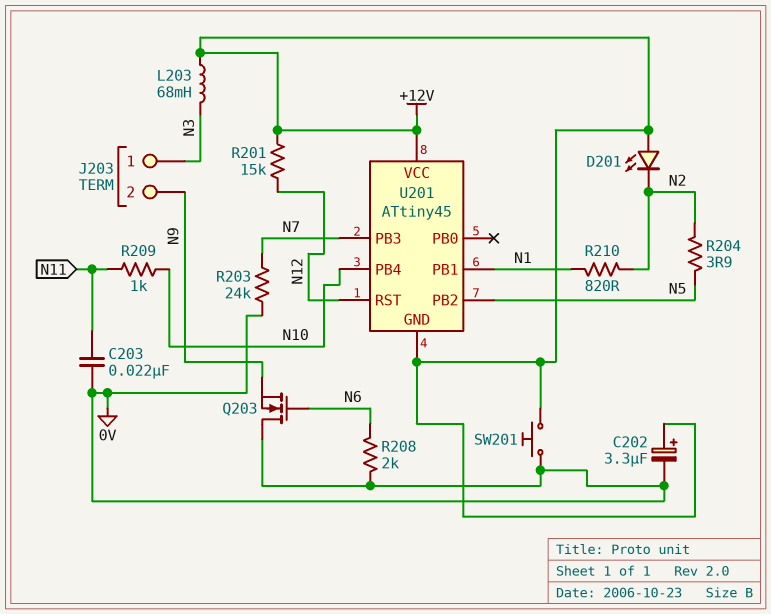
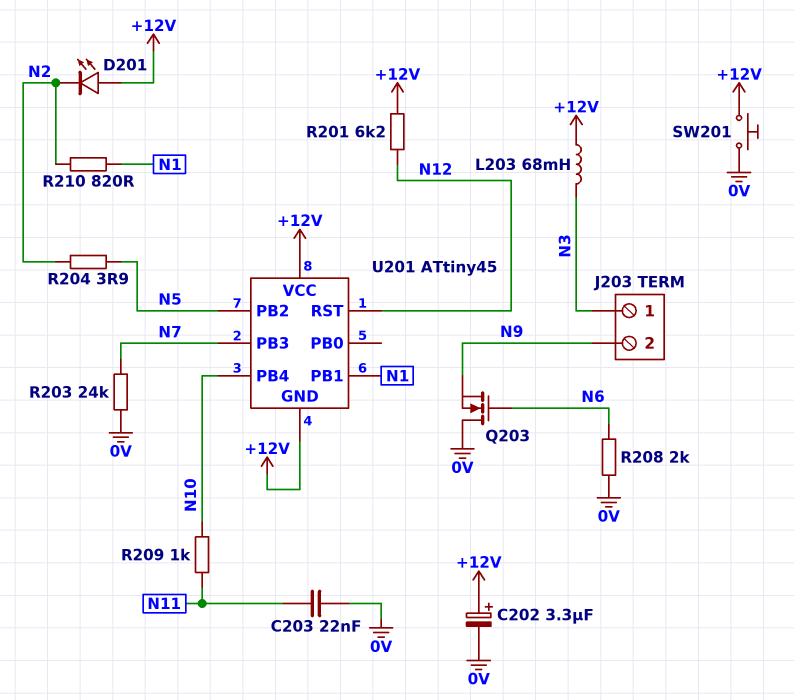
R201: 15k (+12V, N12) -> 6.2k (+12V, N12)

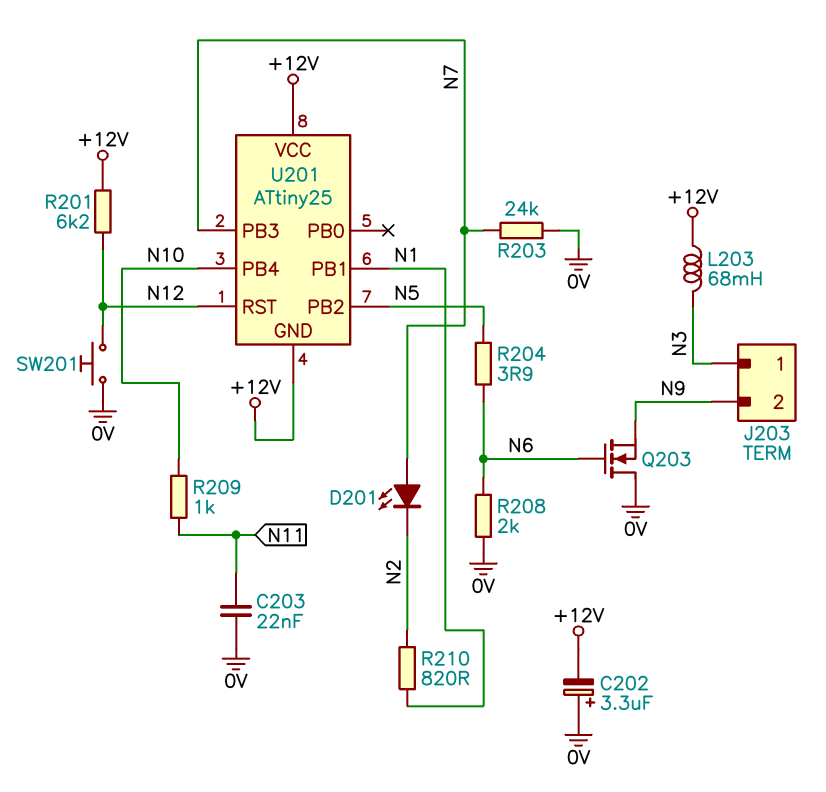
C202: 3.3uF (plus +12V, minus 0V) -> 3.3uF (plus 0V, minus +12V)
D201: LED (A +12V, K N2) -> LED (A N7, K N2)
R204: 3.9 (N2, N5) -> 3.9 (N5, N6)
SW201: button (+12V, 0V) -> button (0V, N12)
U201: ATtiny45 -> ATtiny25

